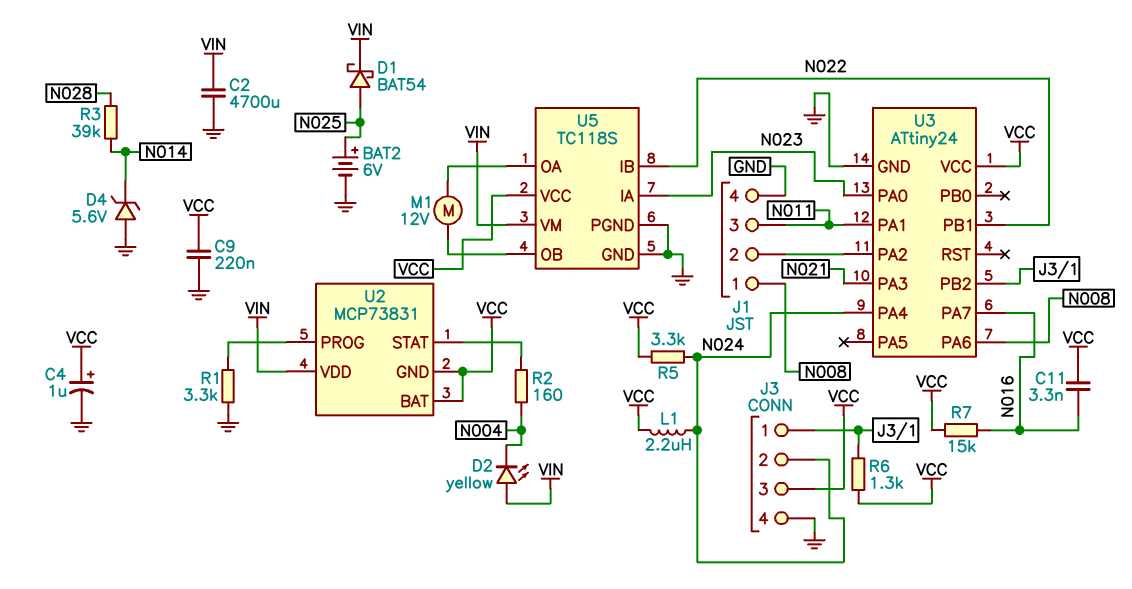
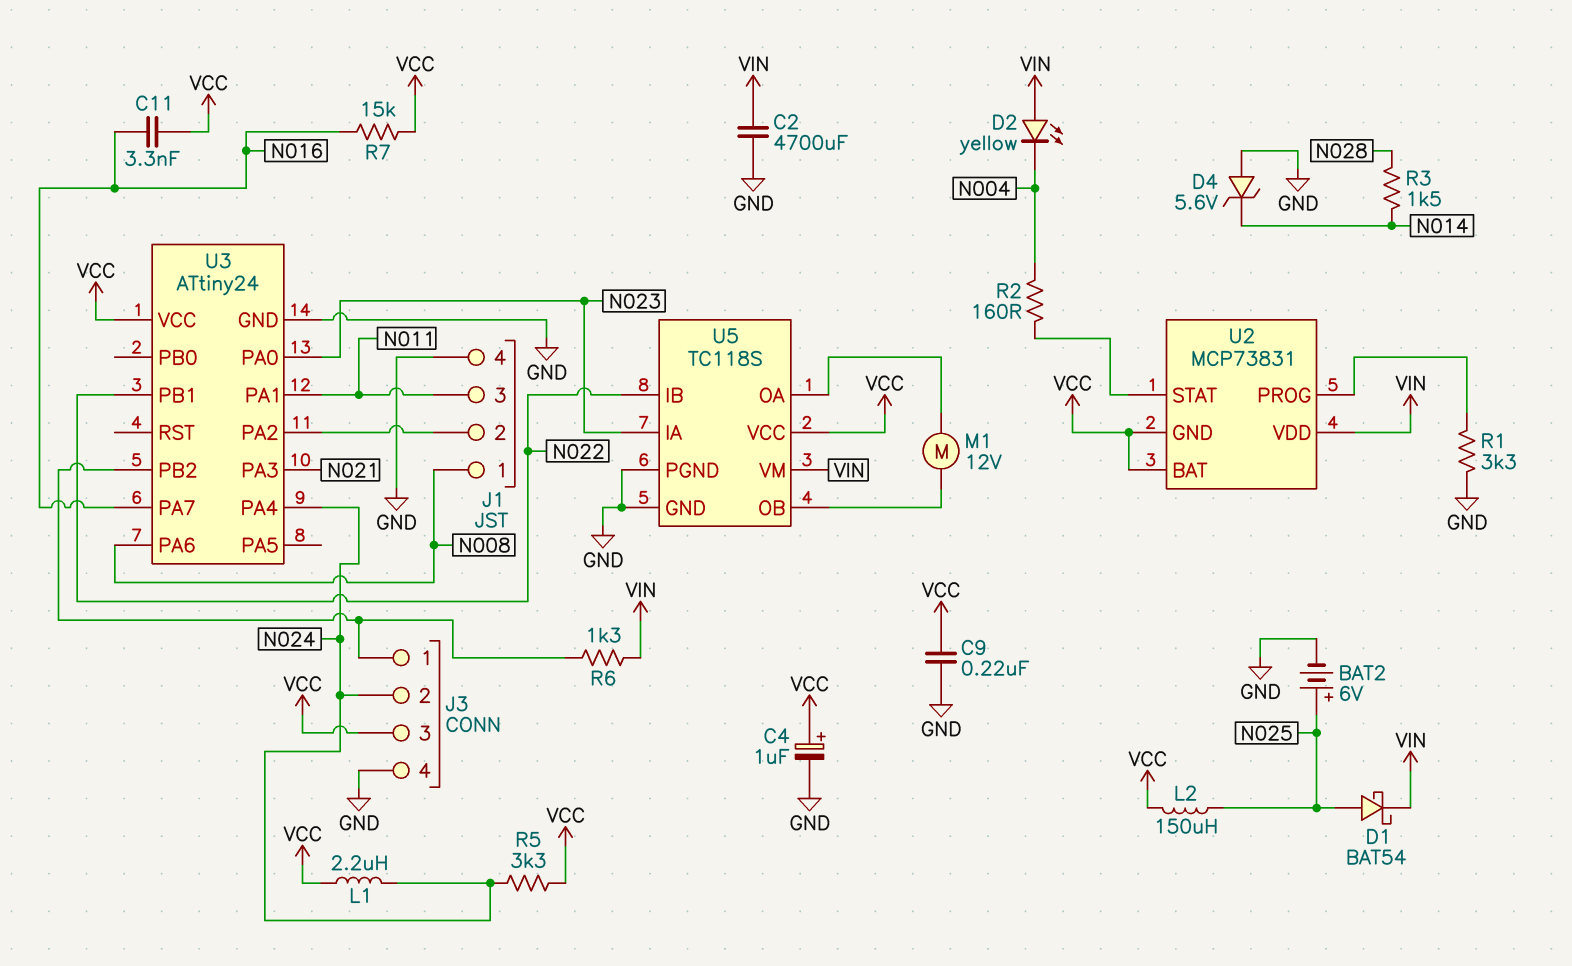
L2: none -> 150uH (N025, VCC)
R3: 39k (N014, N028) -> 1.5k (N014, N028)
R6: 1.3k (J3/1, VCC) -> 1.3k (J3/1, VIN)

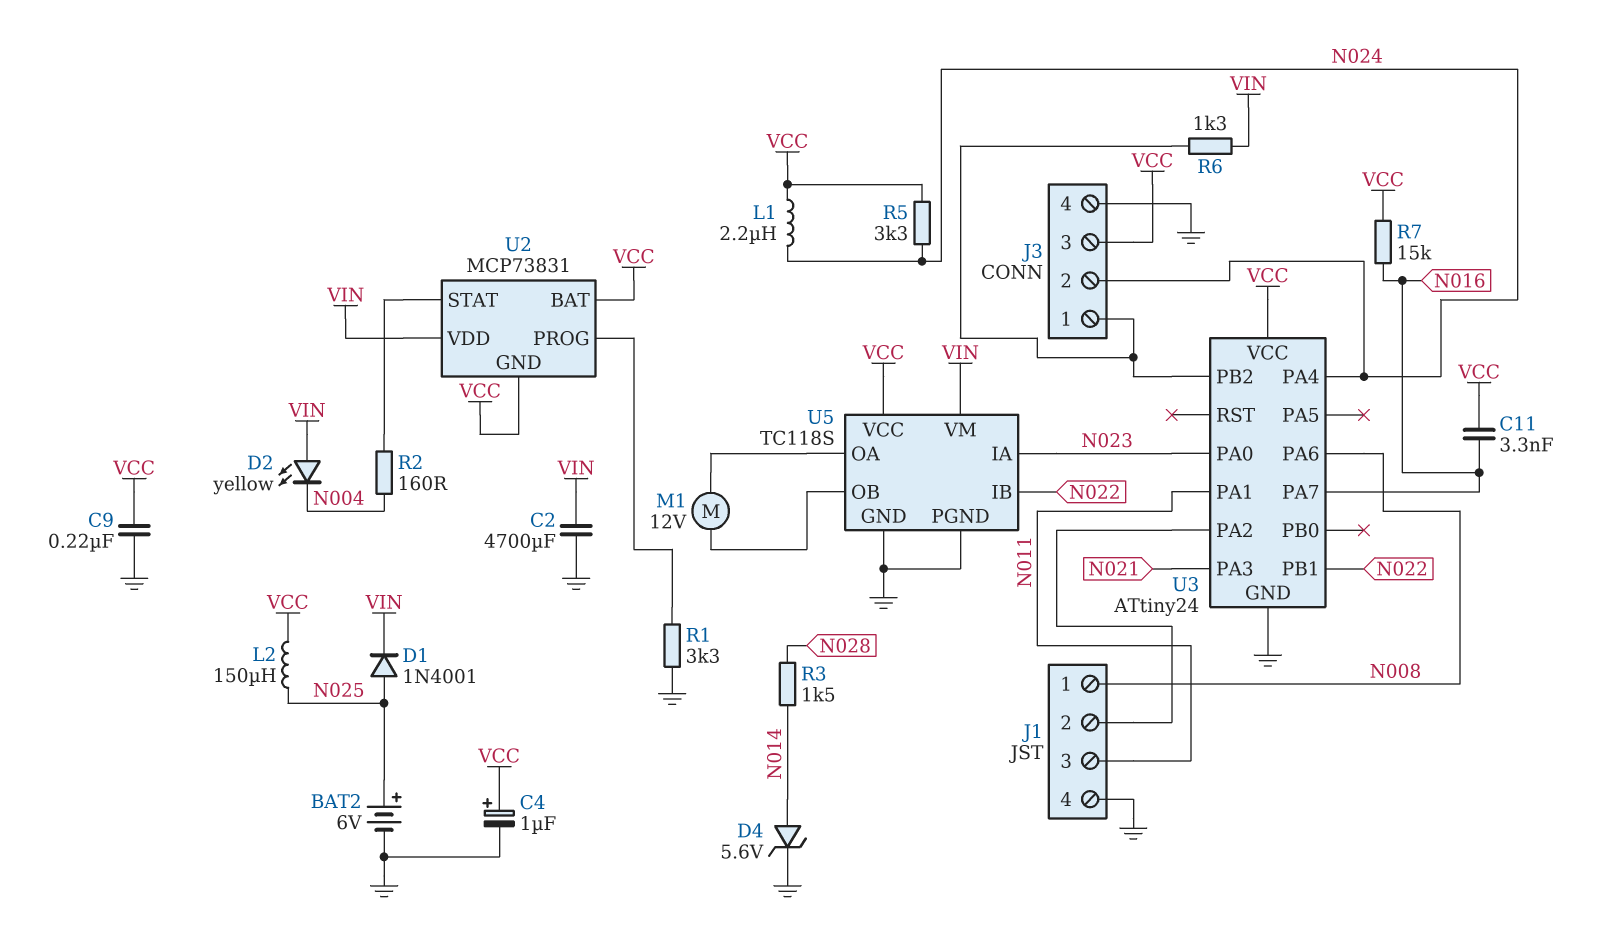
D1: schottky BAT54 (A N025, K VIN) -> diode 1N4001 (A N025, K VIN)
D4: zener 5.6V (A GND, K N014) -> zener 5.6V (A N014, K GND)

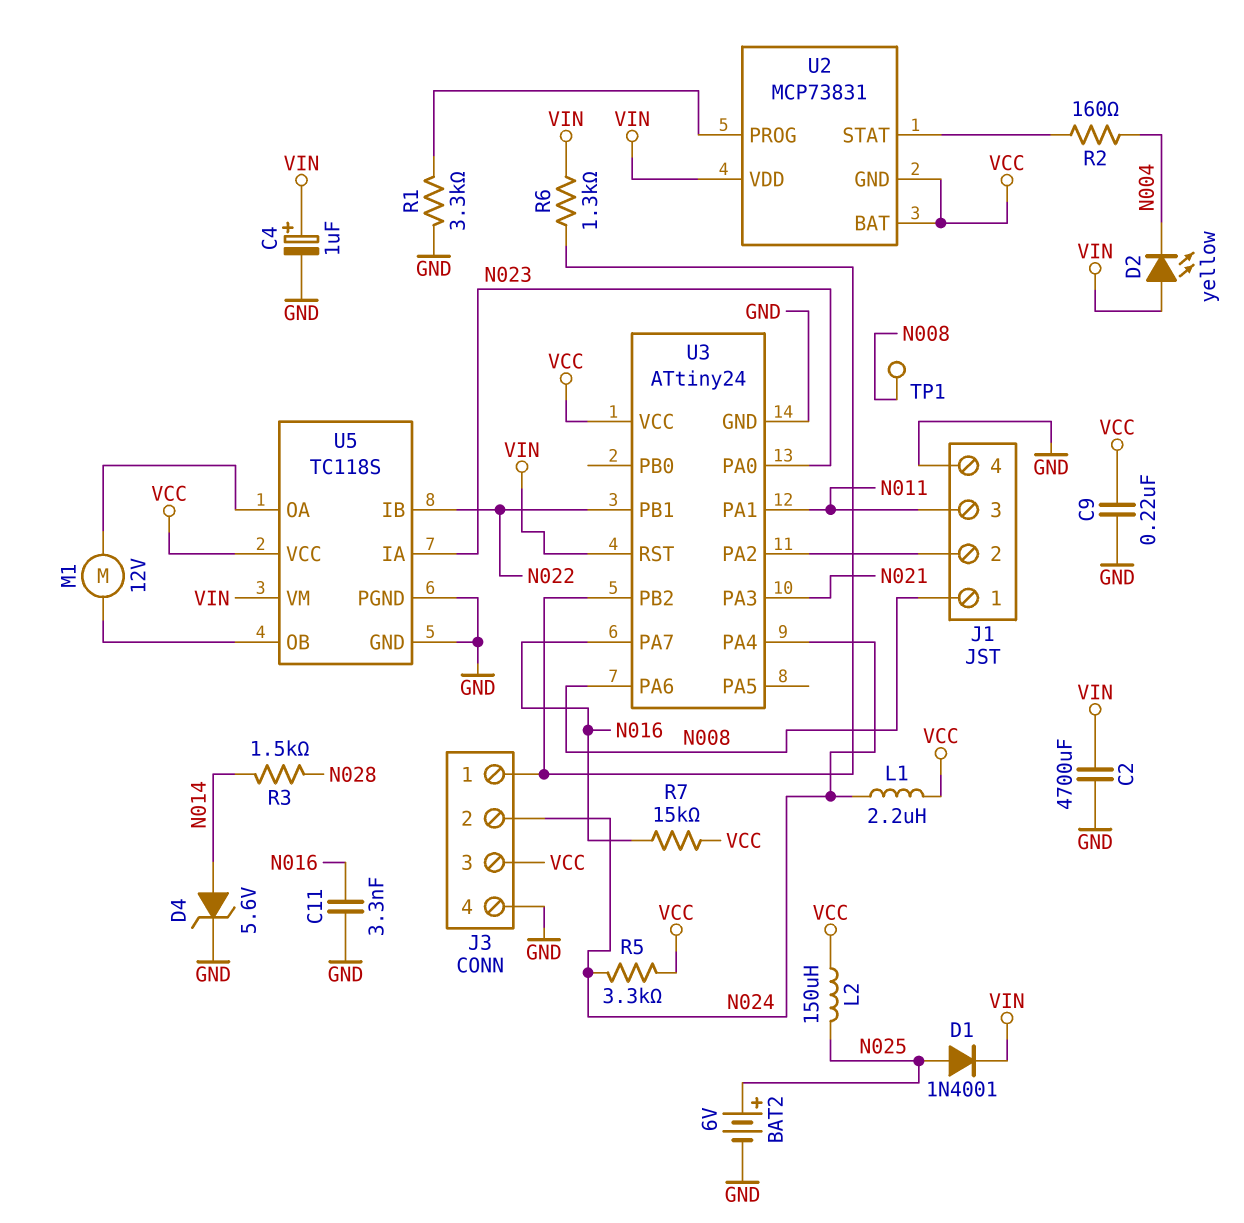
C4: 1uF (plus VCC, minus GND) -> 1uF (plus VIN, minus GND)
C11: 3.3nF (N016, VCC) -> 3.3nF (GND, N016)
TP1: none -> test point (N008)
U3 pin RST: none -> VIN

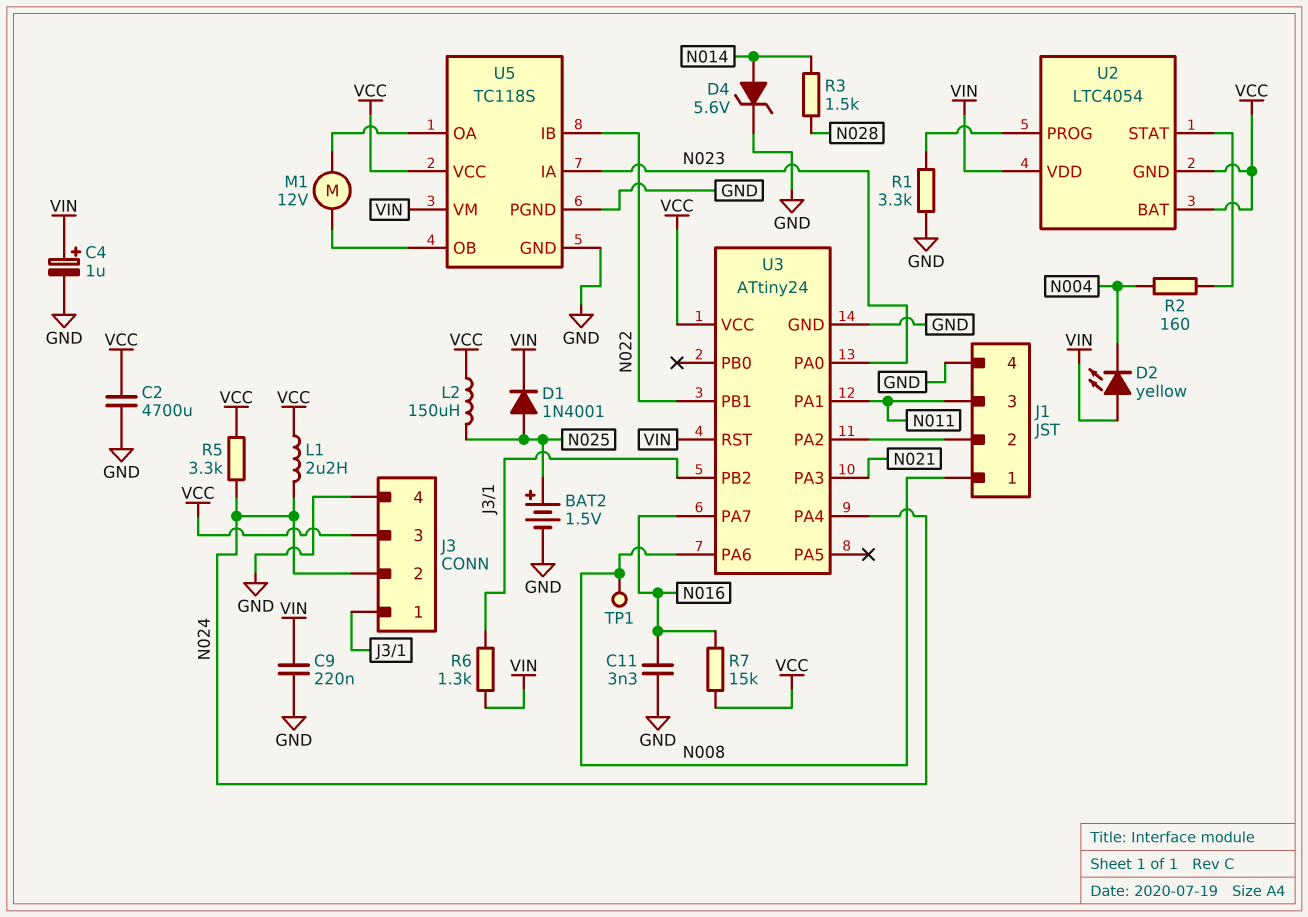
BAT2: 6V (plus N025, minus GND) -> 1.5V (plus N025, minus GND)
C2: 4700uF (GND, VIN) -> 4700uF (GND, VCC)
C9: 220nF (GND, VCC) -> 220nF (GND, VIN)
U2: MCP73831 -> LTC4054

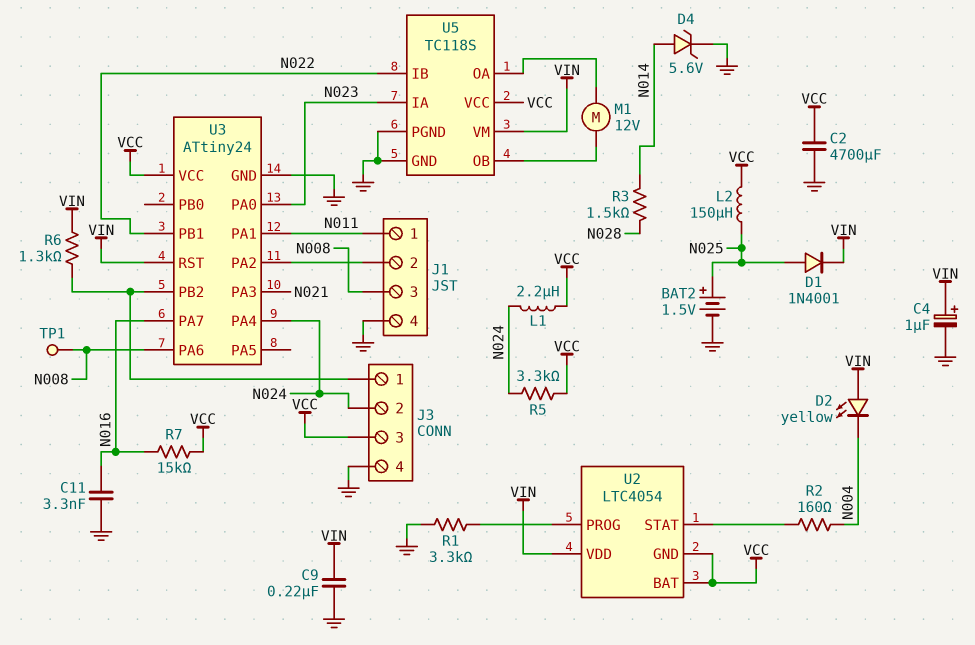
J1 pin 1: N008 -> N011
J1 pin 3: N011 -> N008

